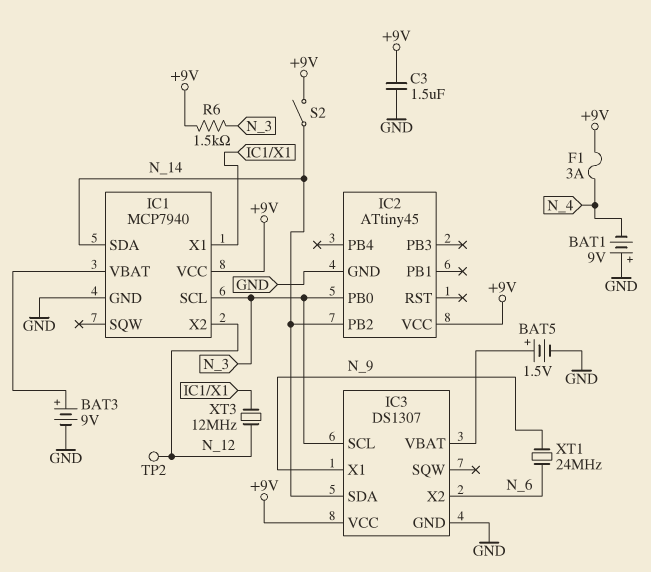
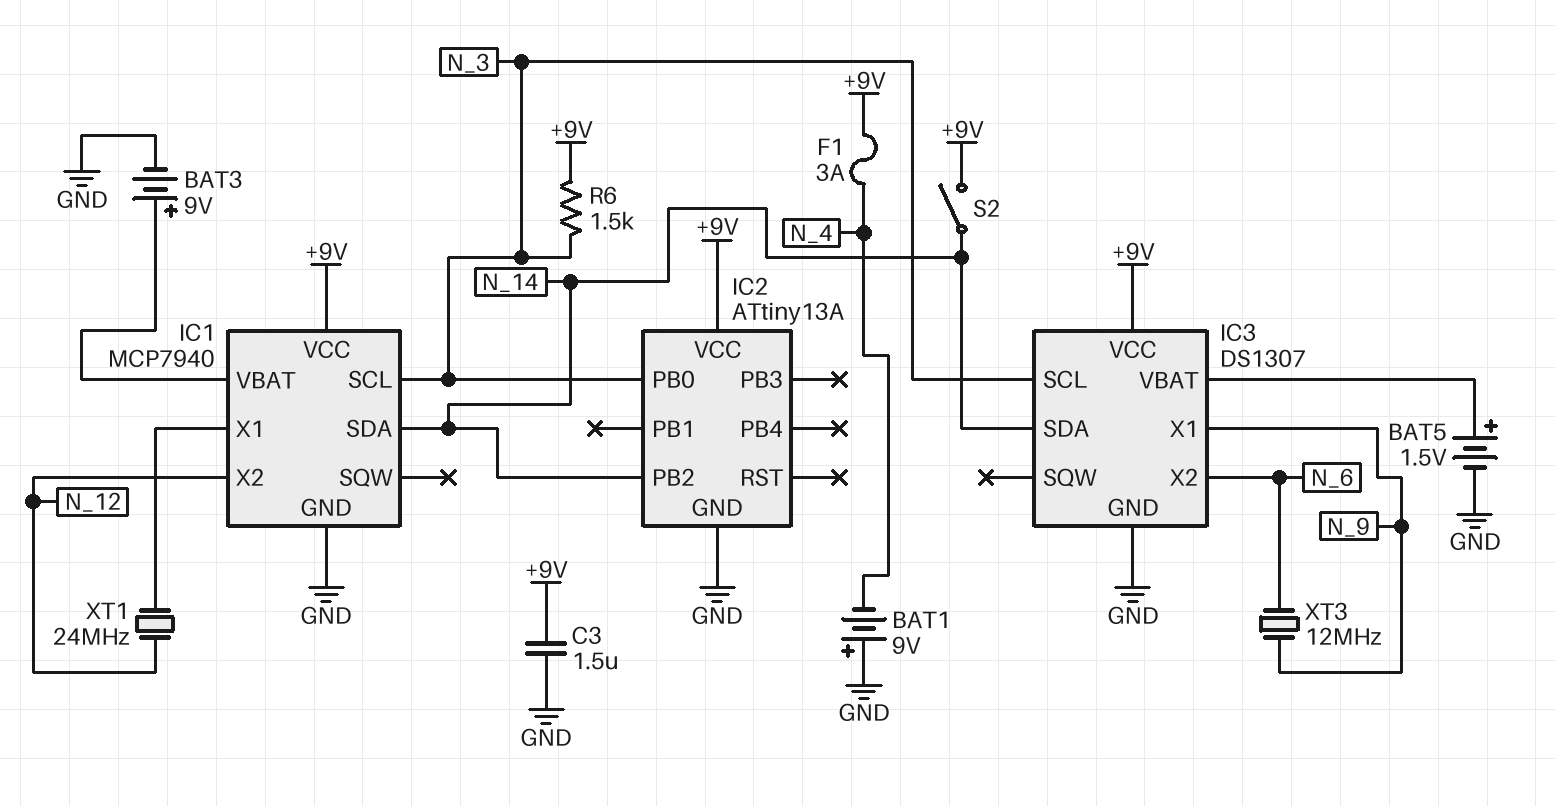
IC2: ATtiny45 -> ATtiny13A
TP2: test point (N_12) -> none
XT1: 24MHz (N_6, N_9) -> 24MHz (IC1/X1, N_12)
XT3: 12MHz (IC1/X1, N_12) -> 12MHz (N_6, N_9)

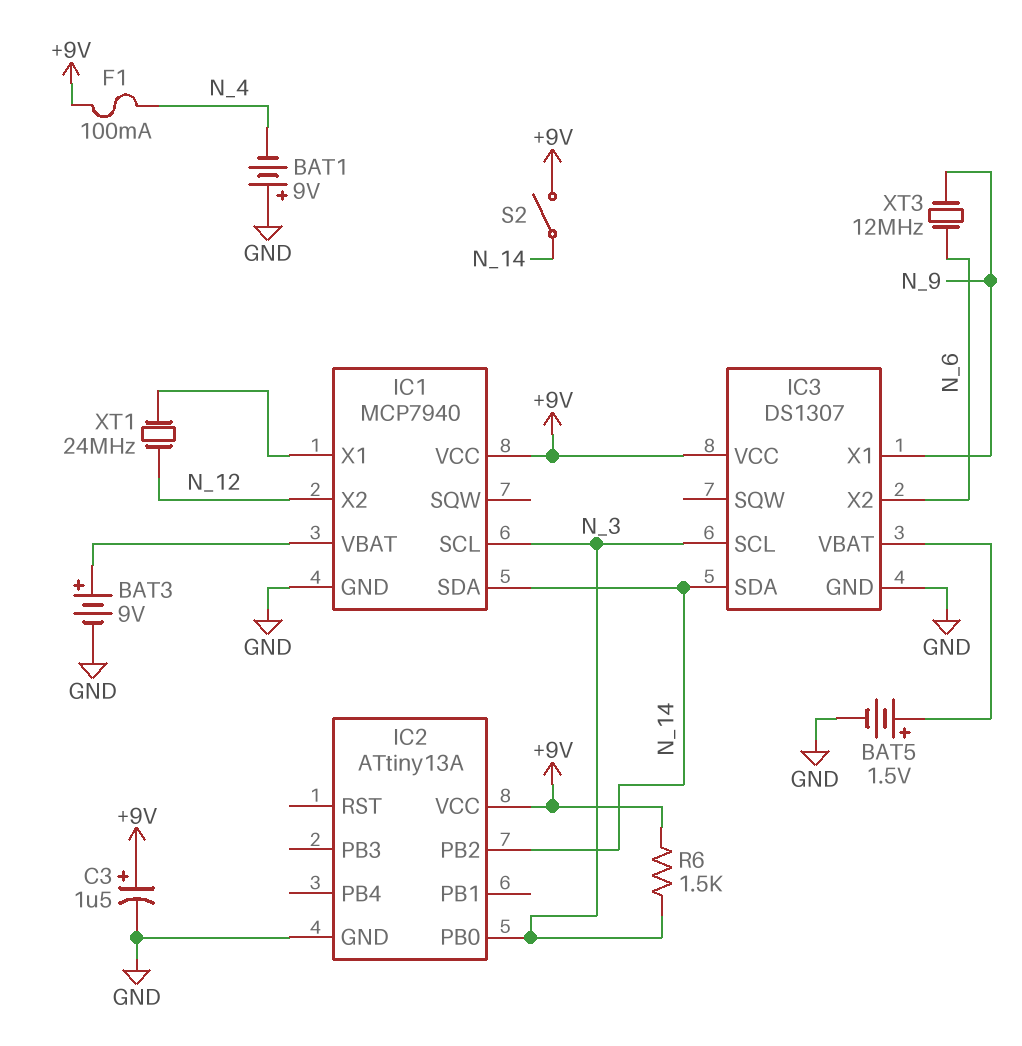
C3: 1.5uF (+9V, GND) -> 1.5uF (plus +9V, minus GND)
F1: 3A (+9V, N_4) -> 100mA (+9V, N_4)

